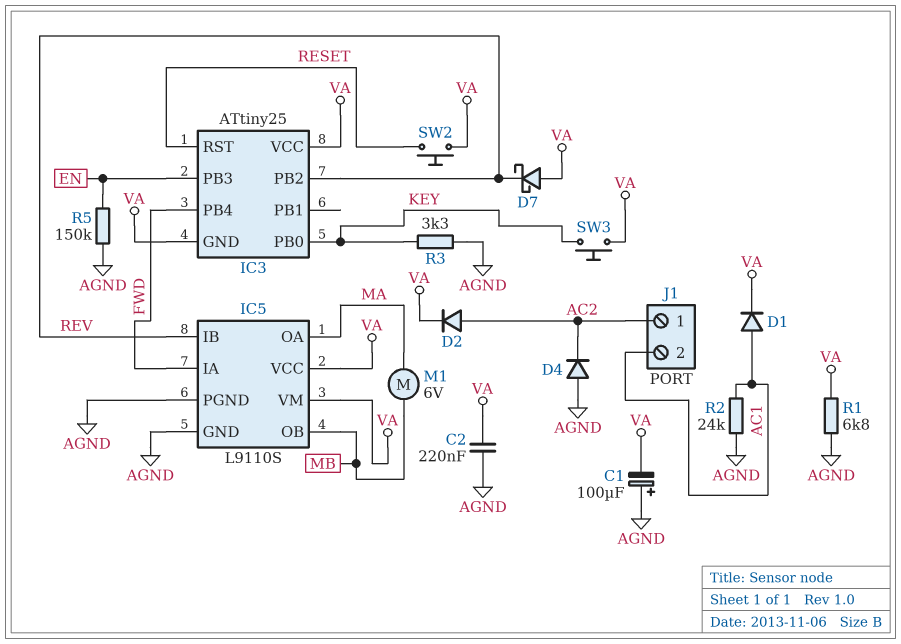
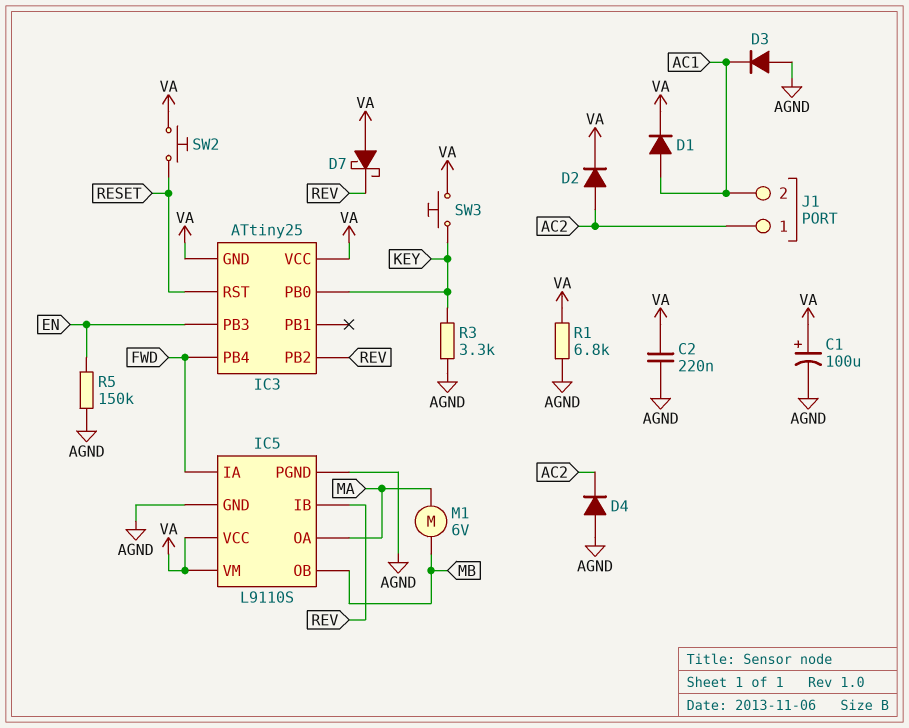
C1: 100uF (plus AGND, minus VA) -> 100uF (plus VA, minus AGND)
D3: none -> diode (A AGND, K AC1)
R2: 24k (AC1, AGND) -> none

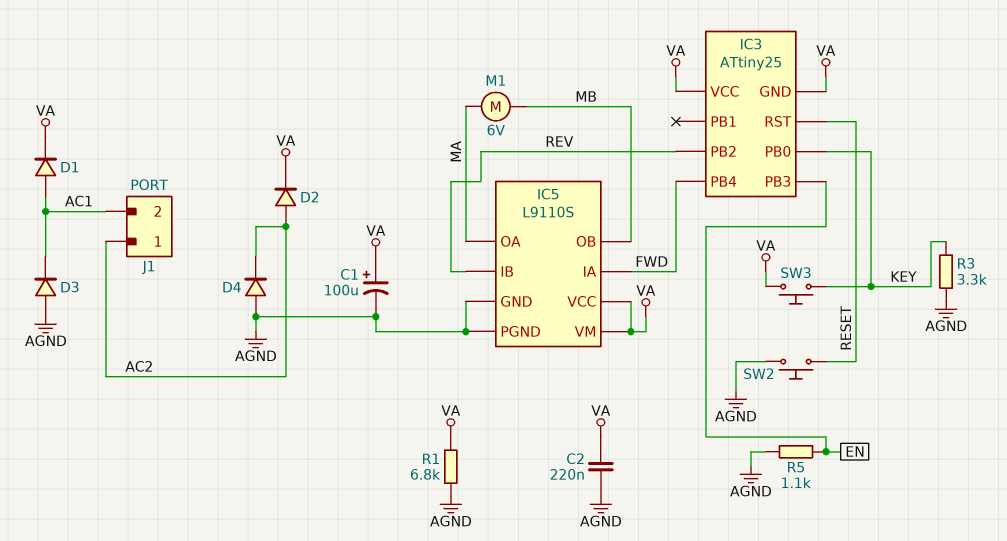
D7: schottky (A VA, K REV) -> none
R5: 150k (AGND, EN) -> 1.1k (AGND, EN)
SW2: button (RESET, VA) -> button (AGND, RESET)

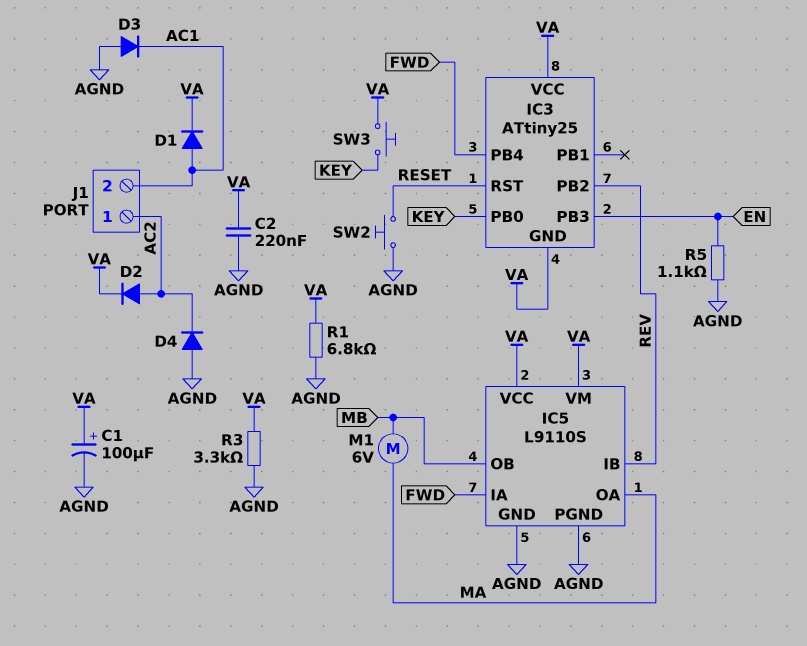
R3: 3.3k (AGND, KEY) -> 3.3k (AGND, VA)

